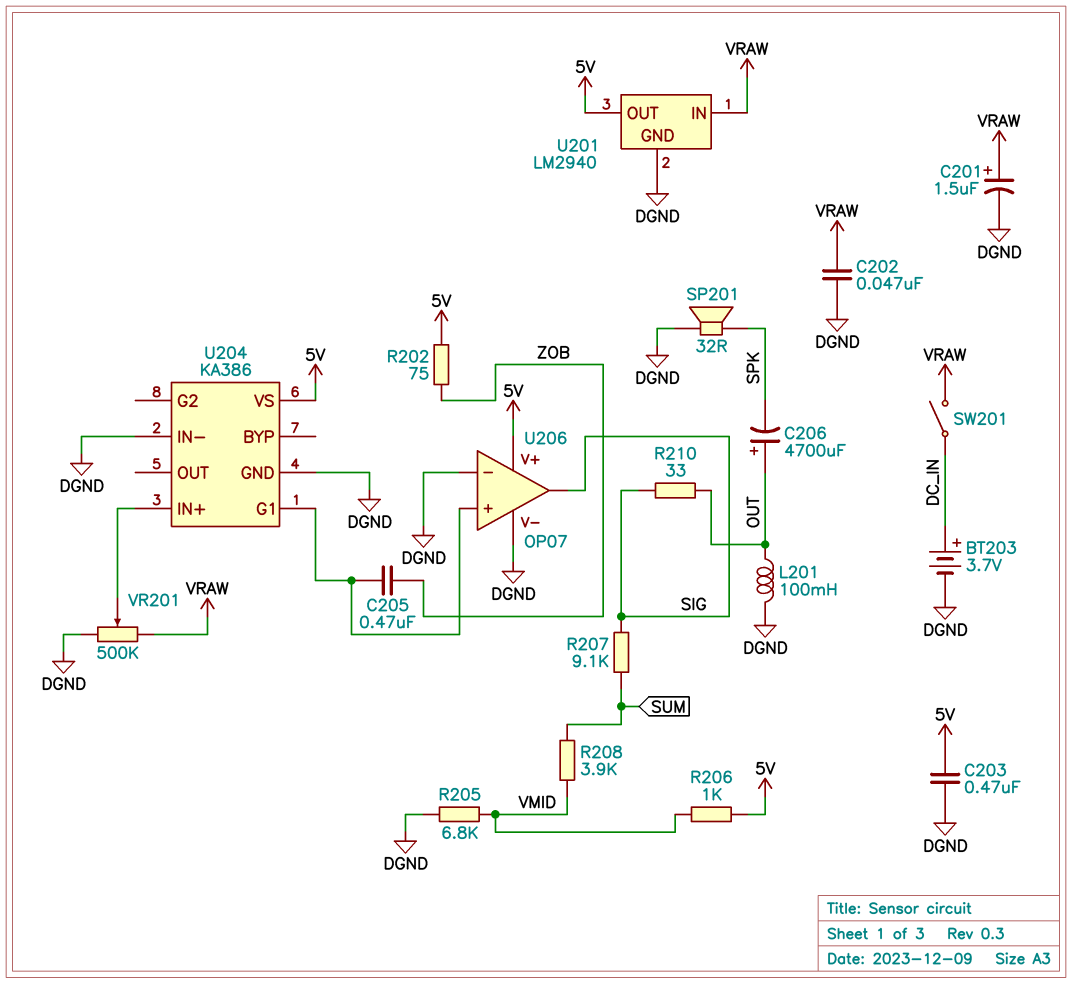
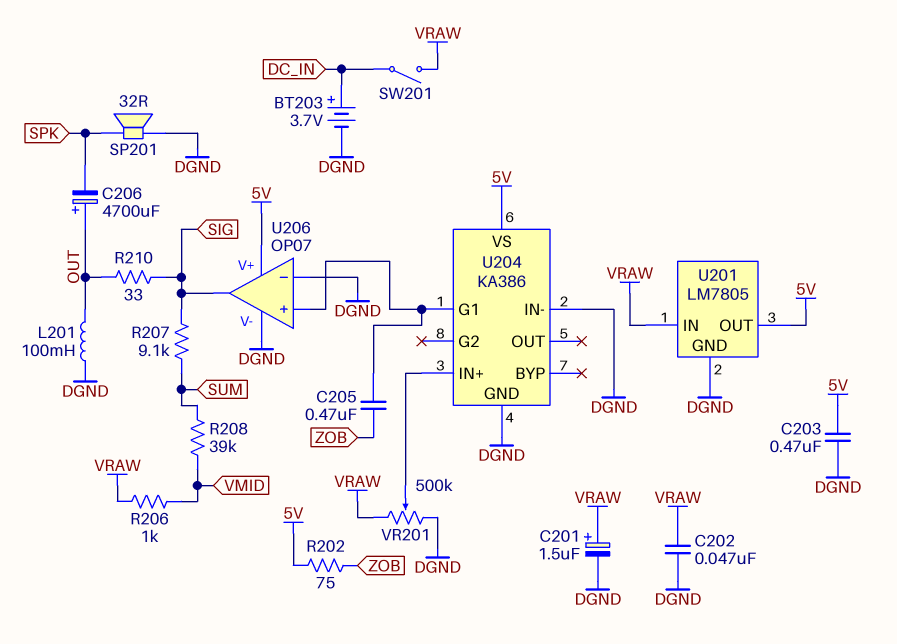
R205: 6.8k (DGND, VMID) -> none
R206: 1k (5V, VMID) -> 1k (VMID, VRAW)
R208: 3.9k (SUM, VMID) -> 39k (SUM, VMID)
U201: LM2940 -> LM7805

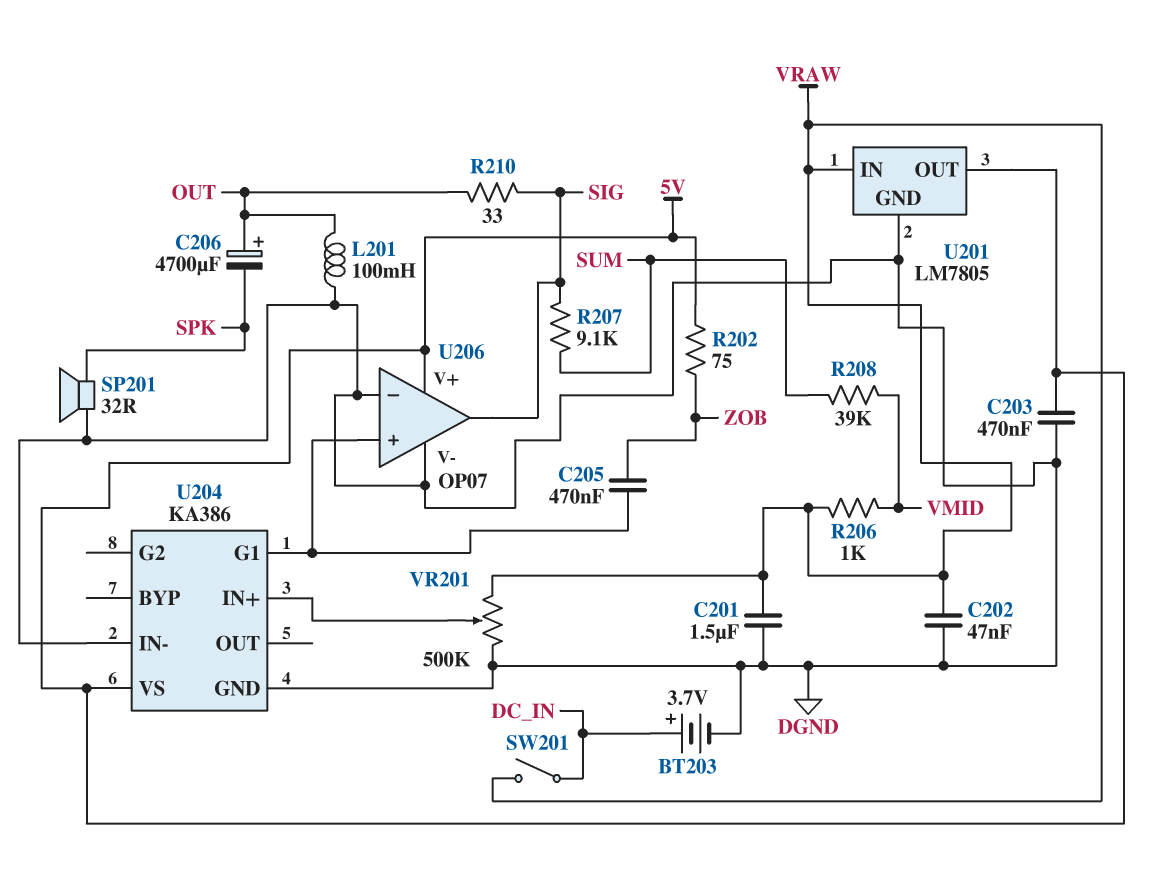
C201: 1.5uF (plus VRAW, minus DGND) -> 1.5uF (DGND, VRAW)

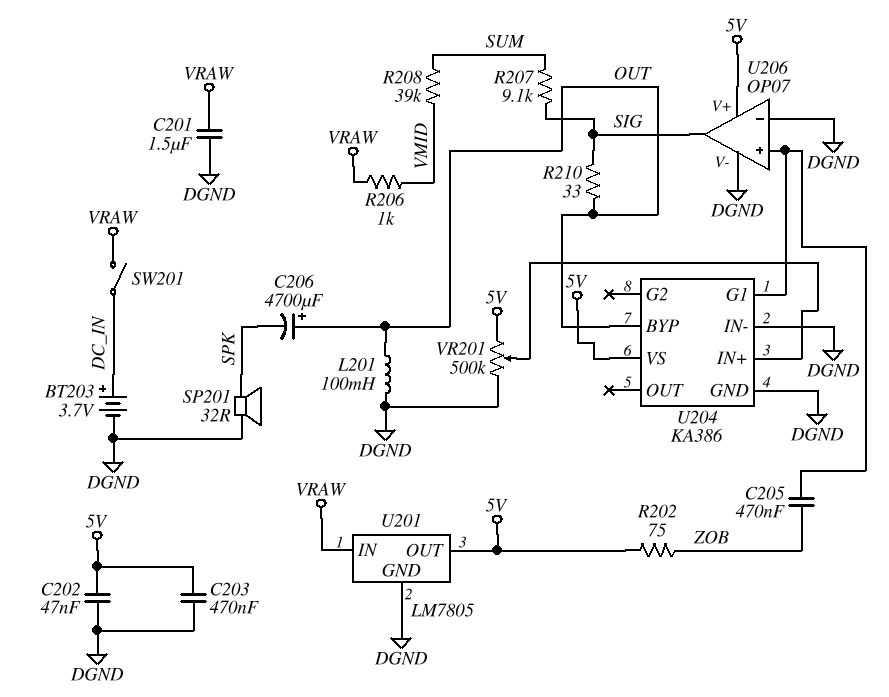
C202: 47nF (DGND, VRAW) -> 47nF (5V, DGND)
U204 pin BYP: none -> OUT
VR201: 500k (DGND, VRAW, wiper U204/IN+) -> 500k (5V, DGND, wiper U204/IN+)

